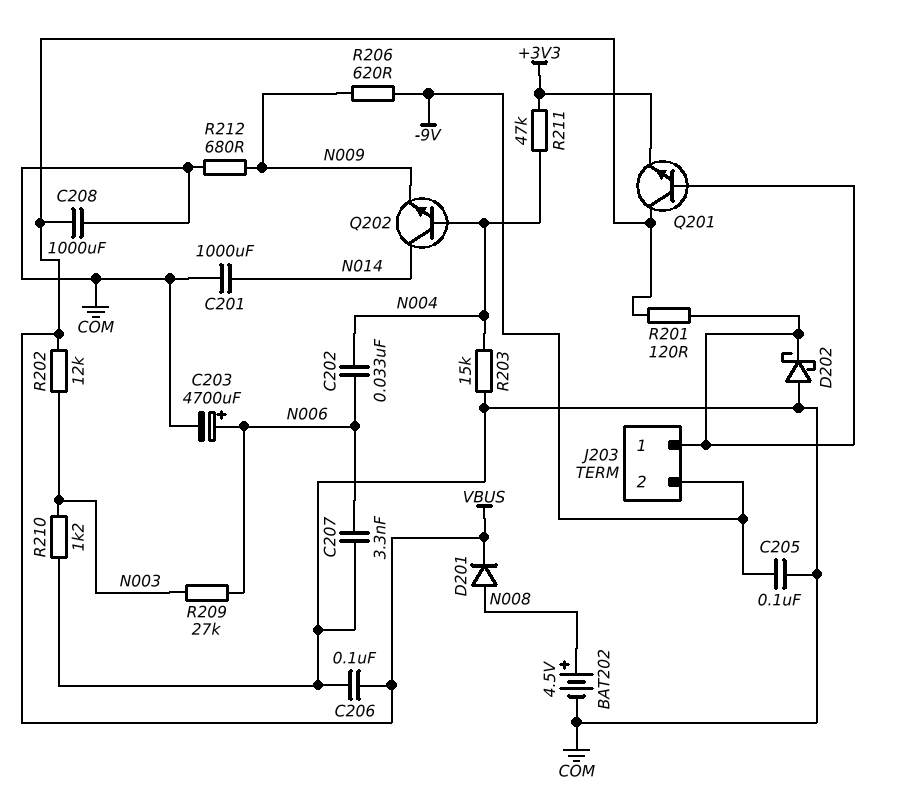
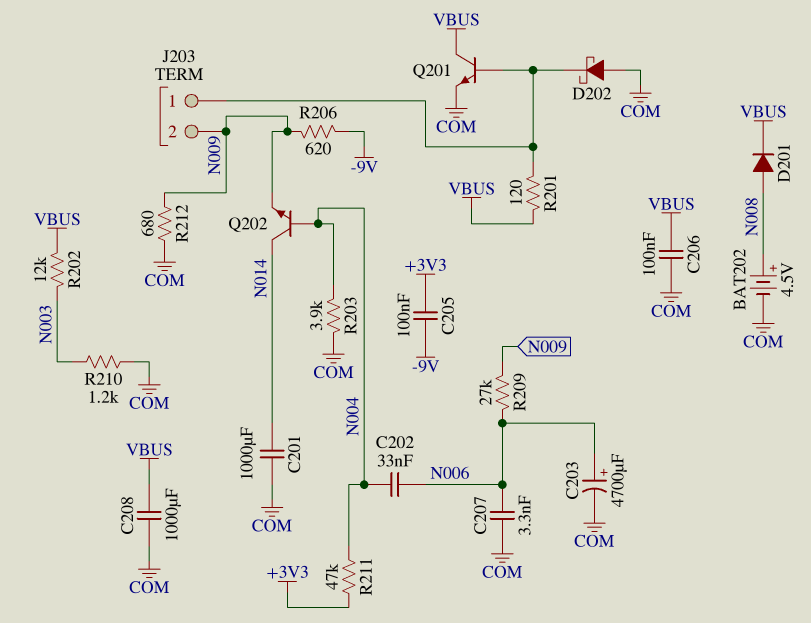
C205: 100nF (-9V, COM) -> 100nF (+3V3, -9V)
J203 pin 2: -9V -> N009
Q201: NPN (B J203/1, C VBUS, E +3V3) -> NPN (B J203/1, C VBUS, E COM)
R203: 15k (COM, N004) -> 3.9k (COM, N004)
R209: 27k (N003, N006) -> 27k (N006, N009)

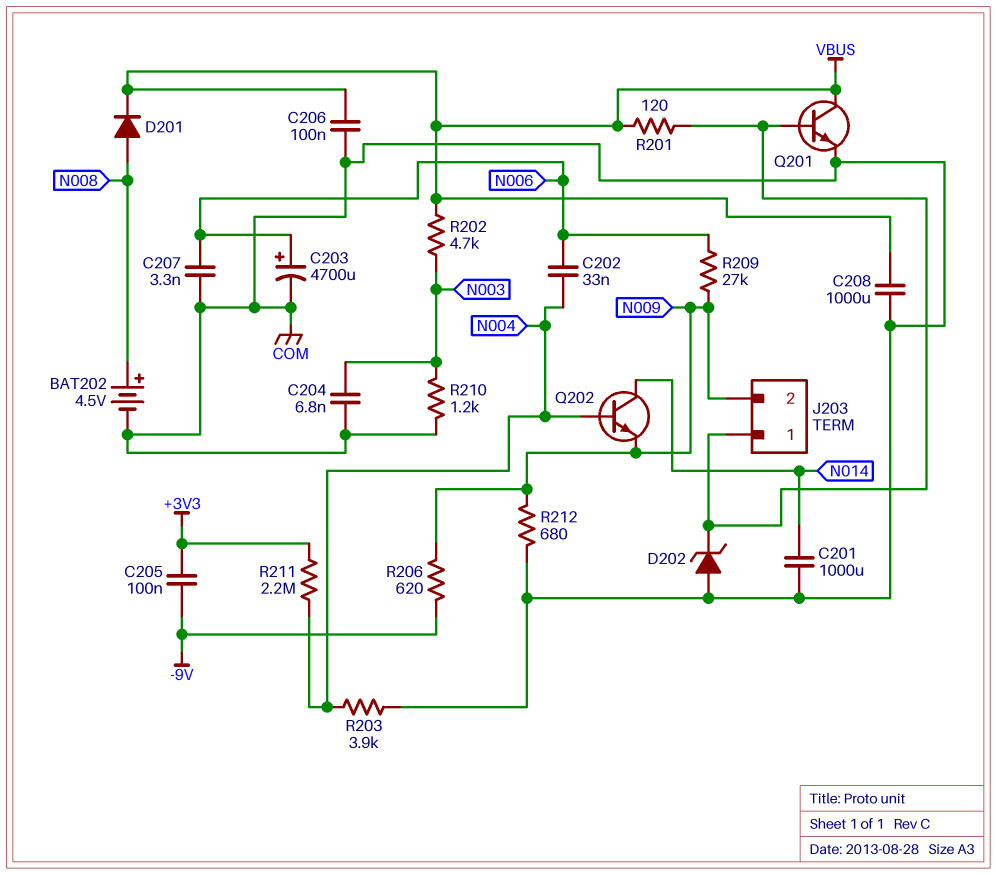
C204: none -> 6.8nF (COM, N003)
D202: schottky (A COM, K J203/1) -> zener (A COM, K J203/1)
R202: 12k (N003, VBUS) -> 4.7k (N003, VBUS)
R211: 47k (+3V3, N004) -> 2.2M (+3V3, N004)

